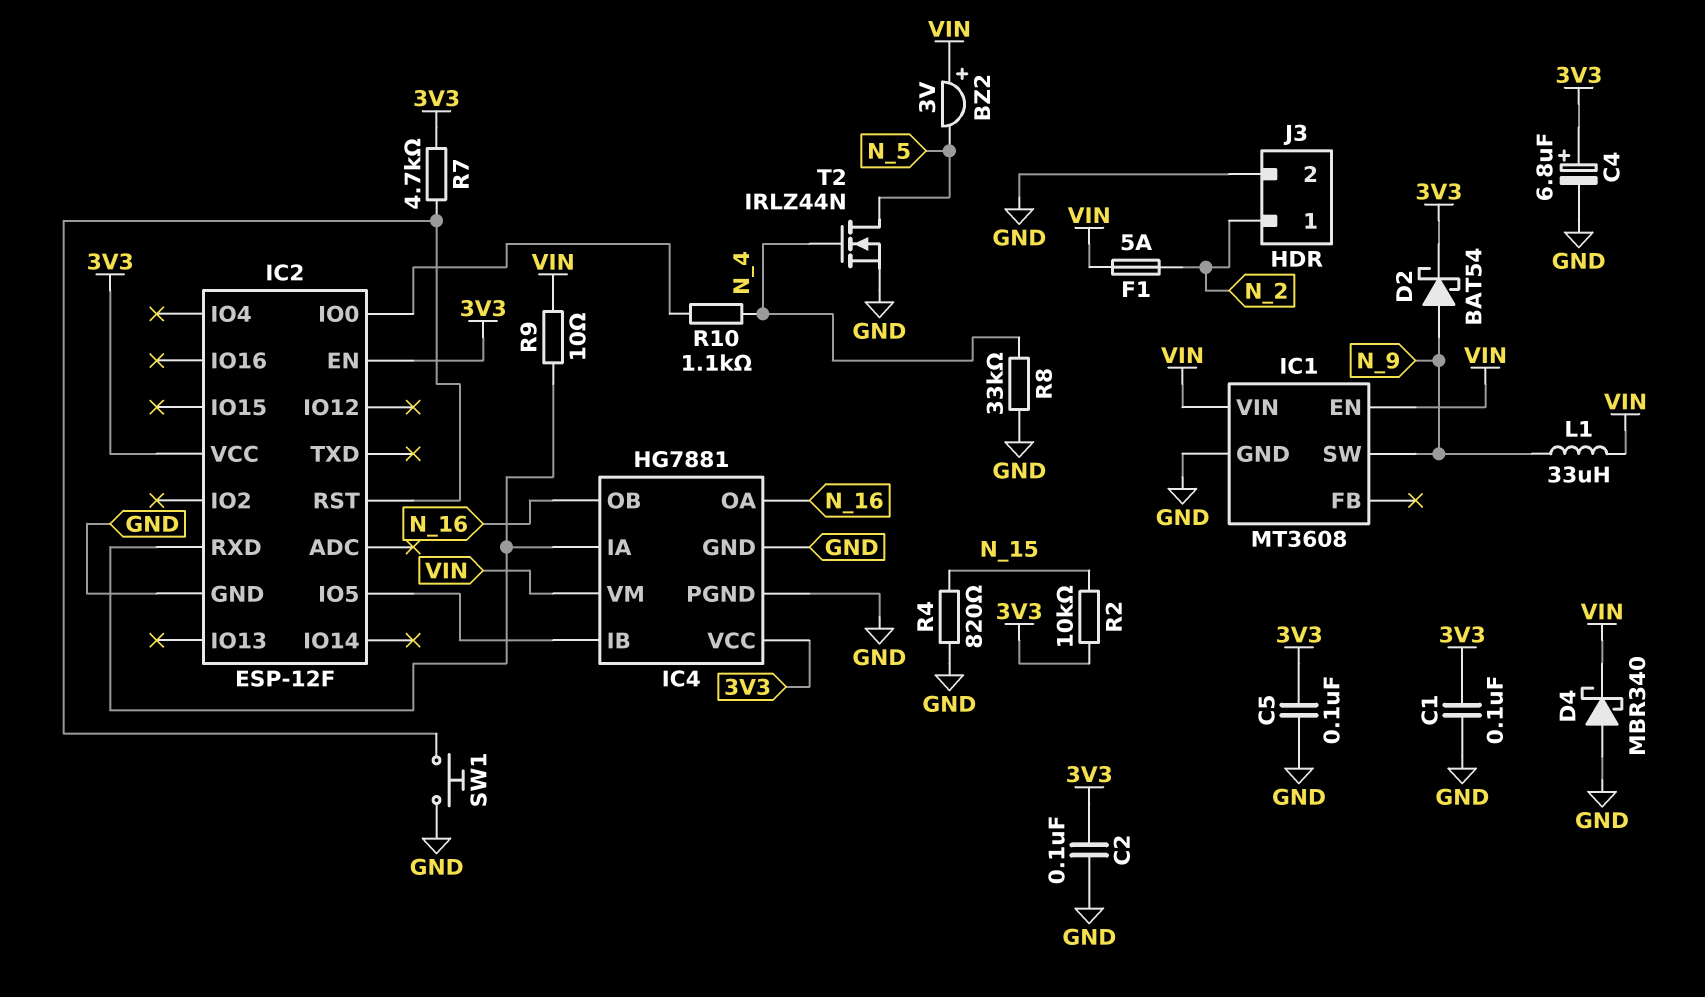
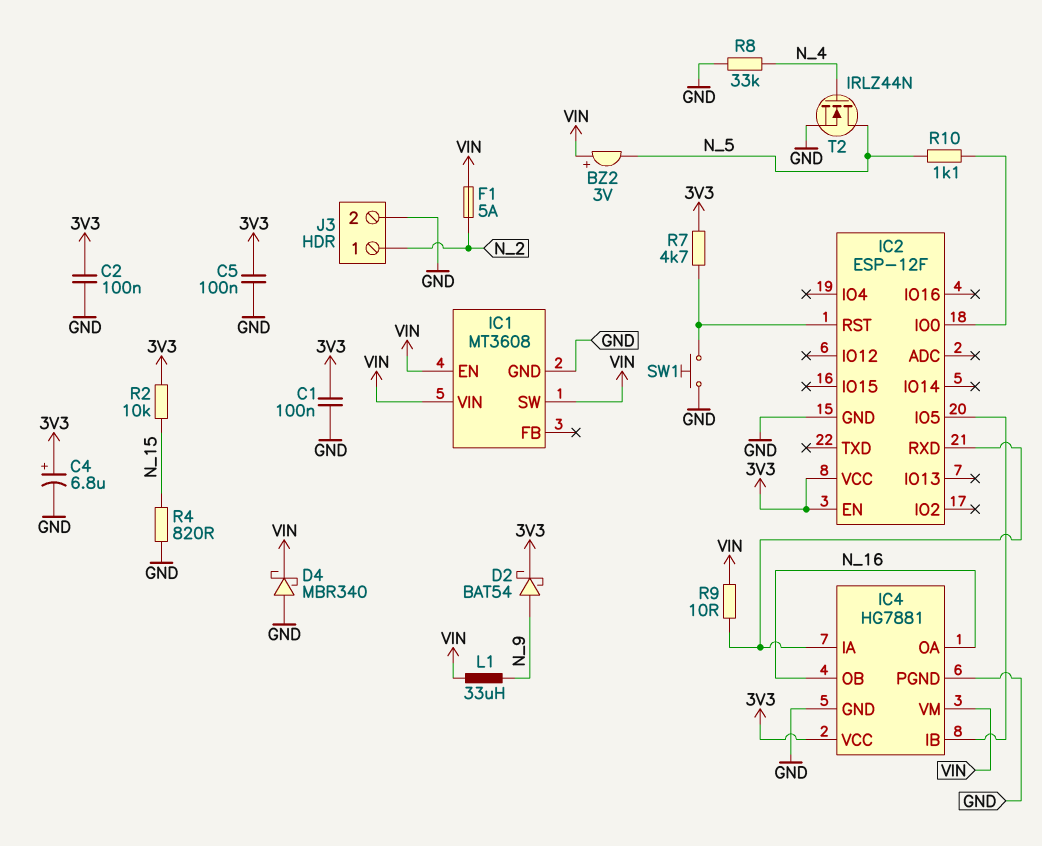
IC1 pin SW: N_9 -> VIN
R10: 1.1k (IC2/IO0, N_4) -> 1.1k (IC2/IO0, N_5)

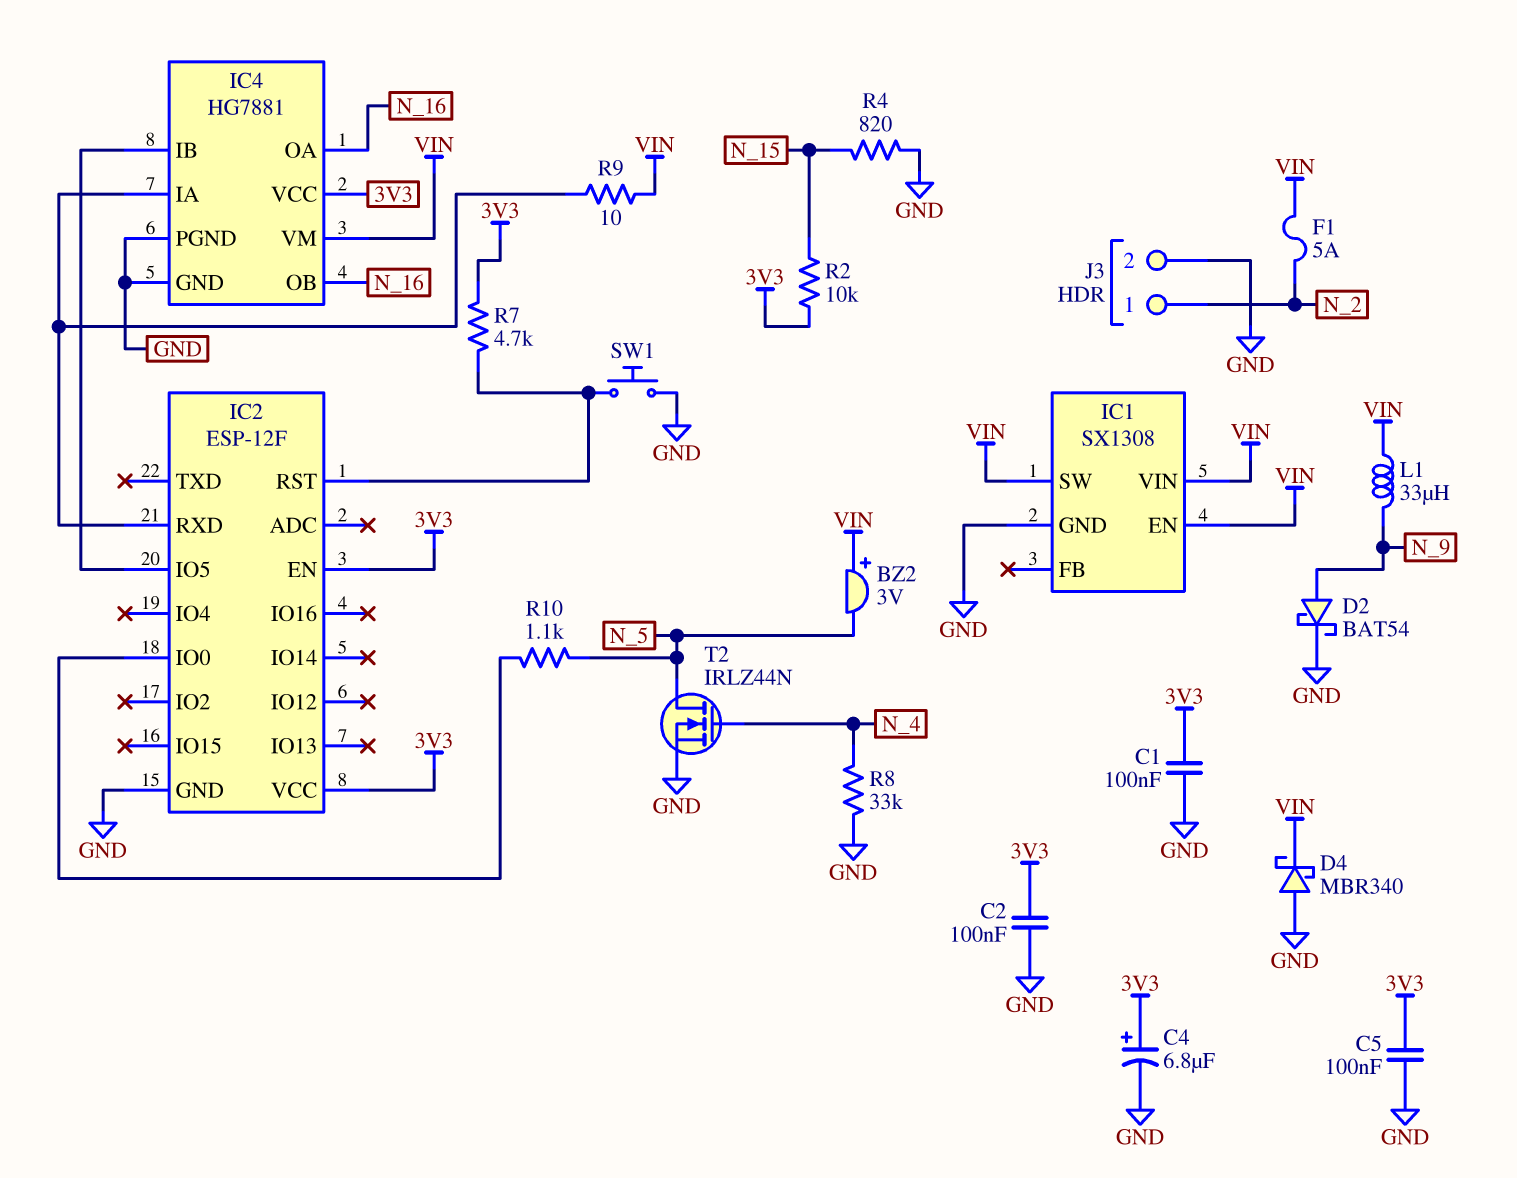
D2: schottky BAT54 (A N_9, K 3V3) -> schottky BAT54 (A N_9, K GND)
IC1: MT3608 -> SX1308

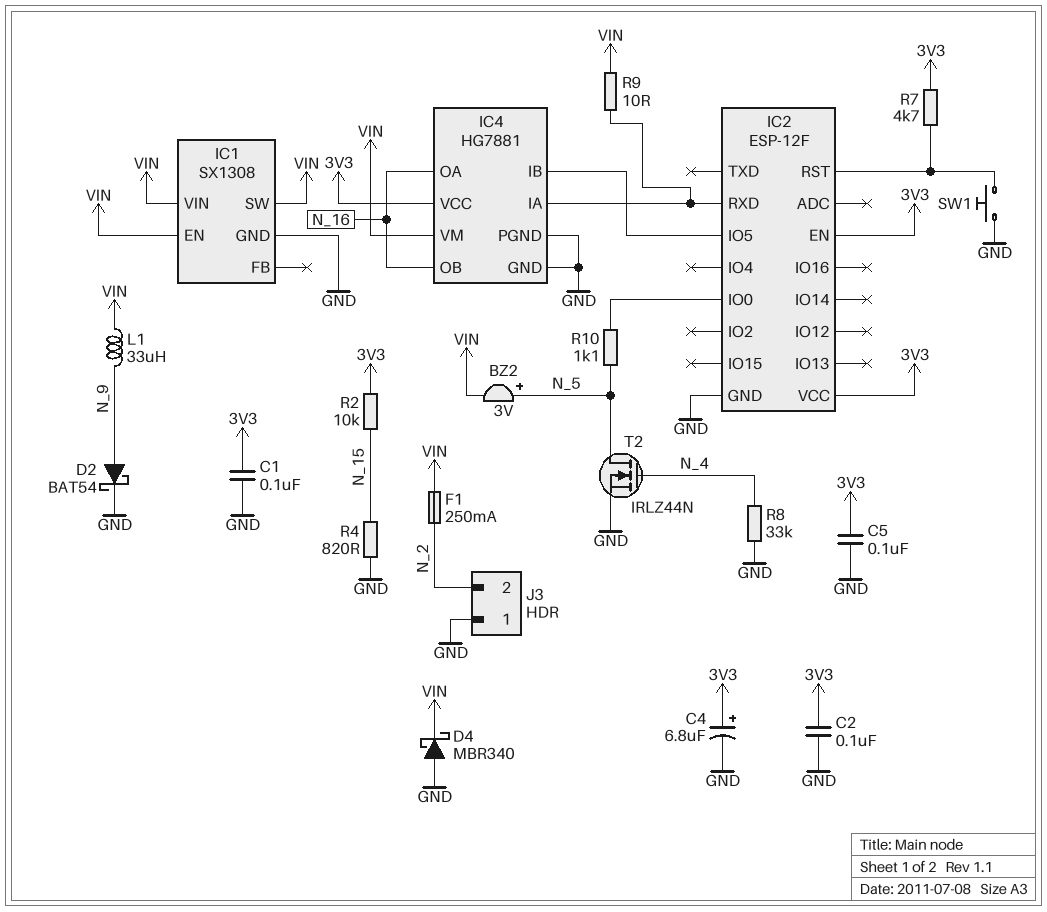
BZ2: buzzer 3V (plus VIN, minus N_5) -> buzzer 3V (plus N_5, minus VIN)
F1: 5A (N_2, VIN) -> 250mA (N_2, VIN)
J3 pin 1: N_2 -> GND
J3 pin 2: GND -> N_2

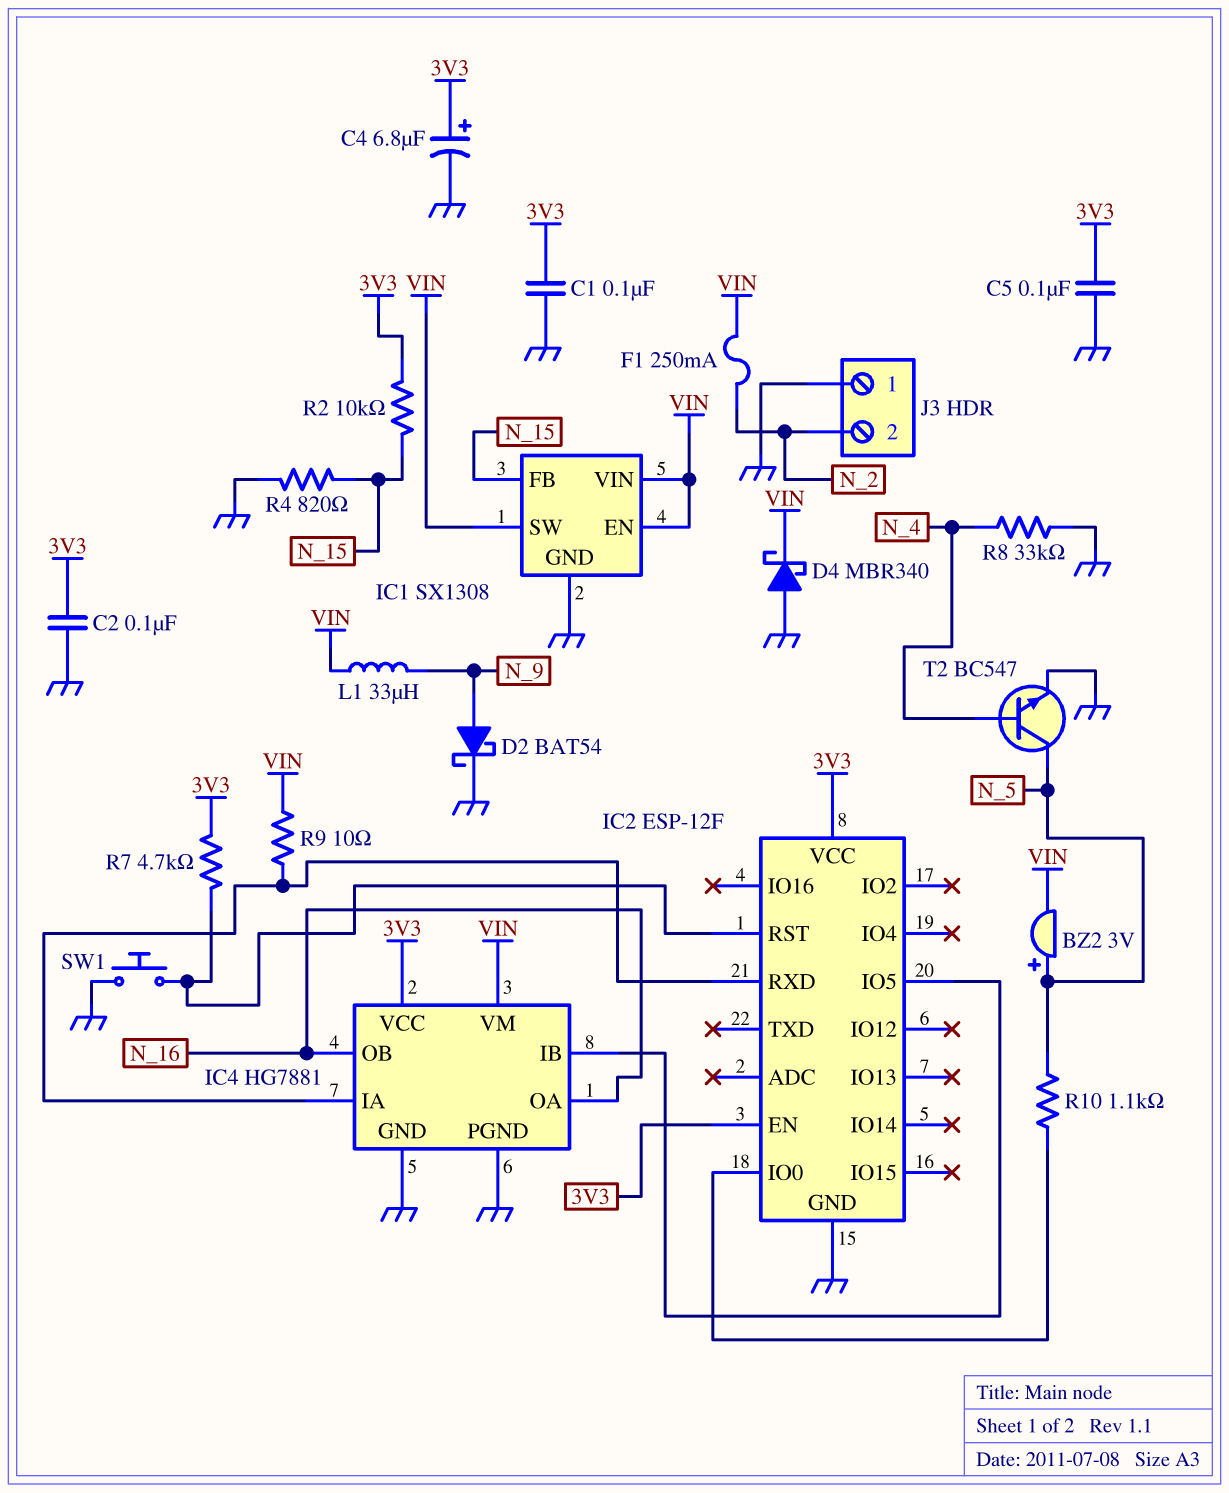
IC1 pin FB: none -> N_15
T2: NMOS IRLZ44N (G N_4, D N_5, S GND) -> NPN BC547 (B N_4, C N_5, E GND)

